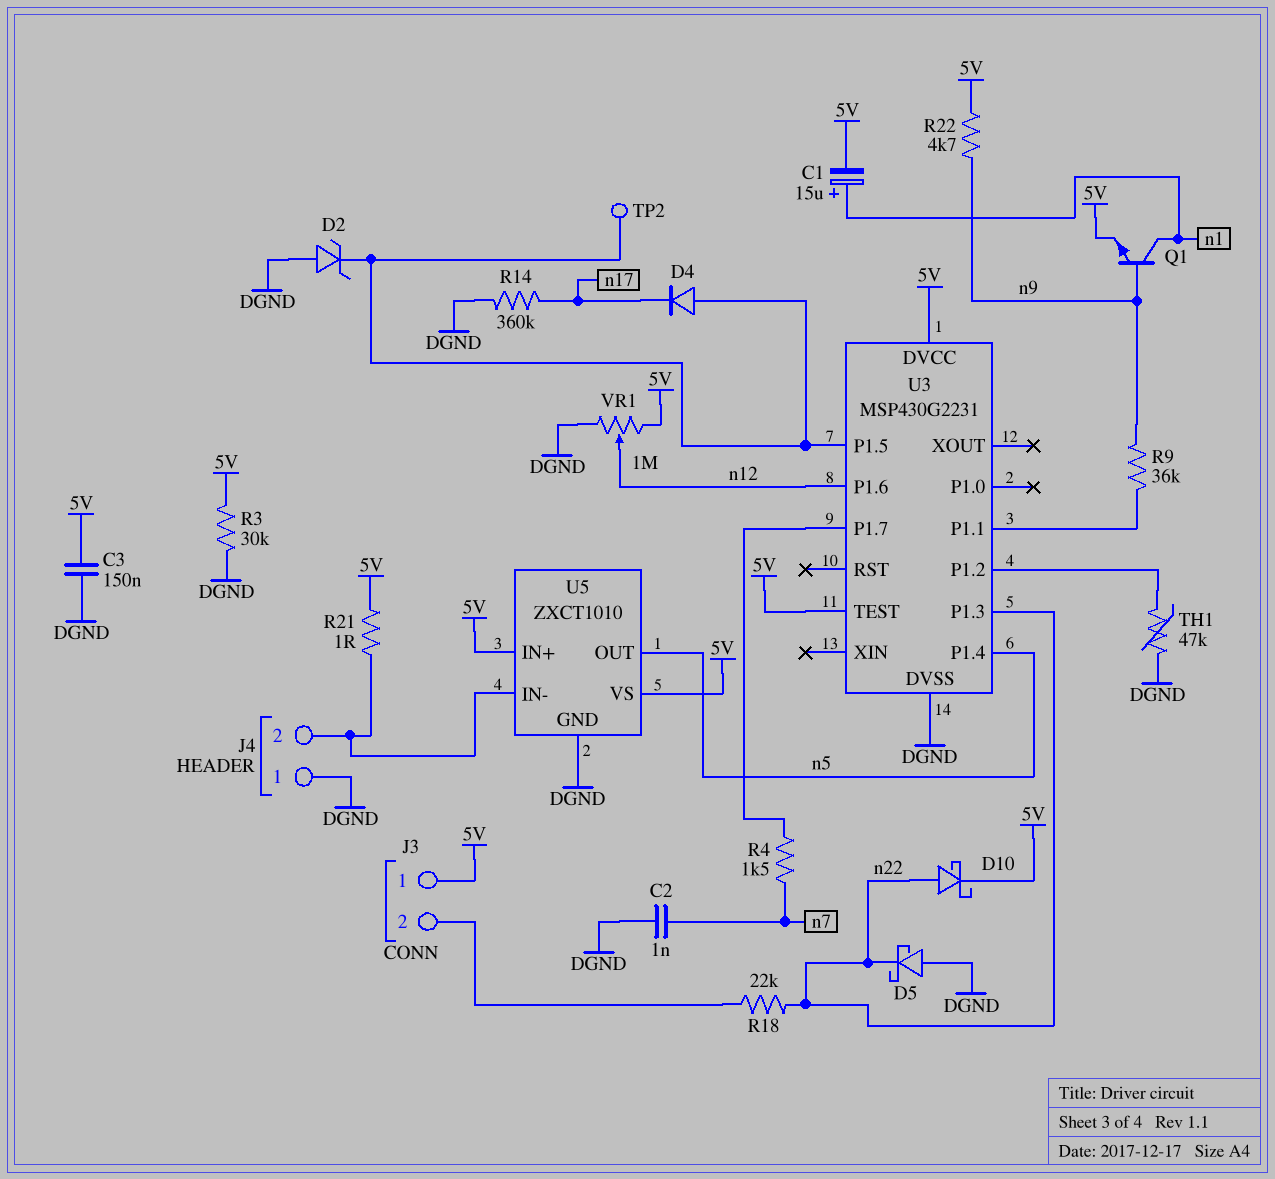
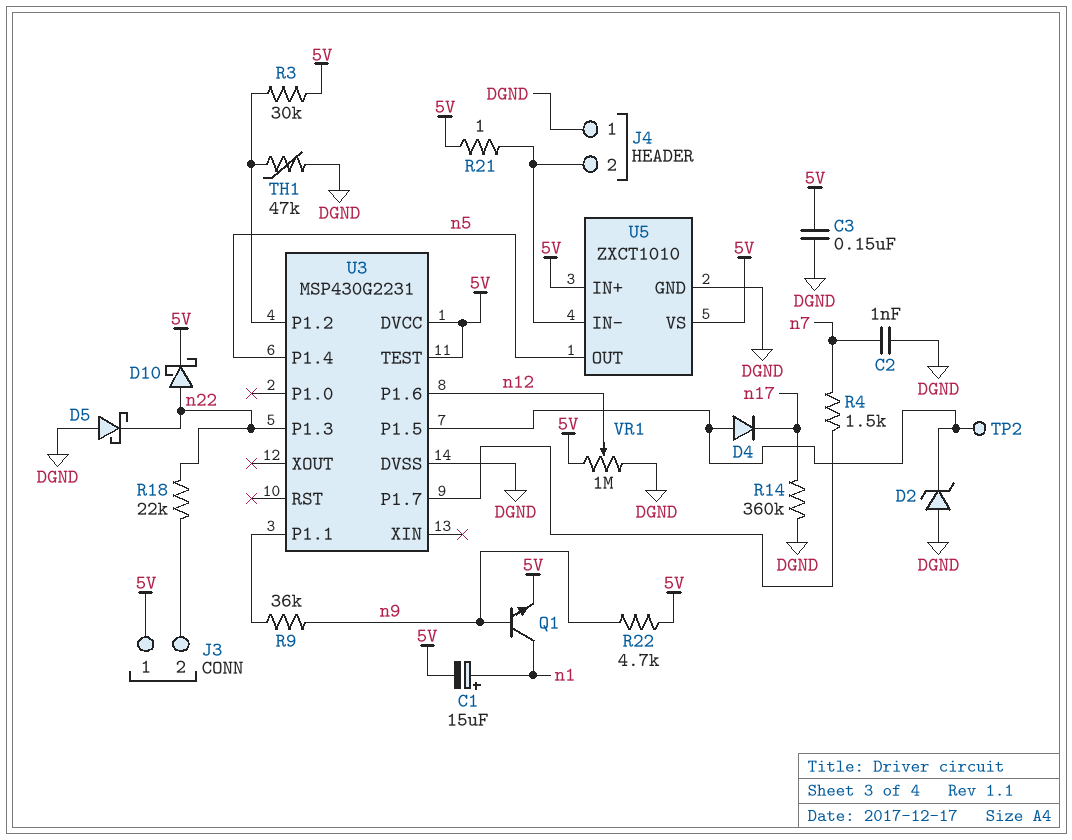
R3: 30k (5V, DGND) -> 30k (5V, U3/P1.2)

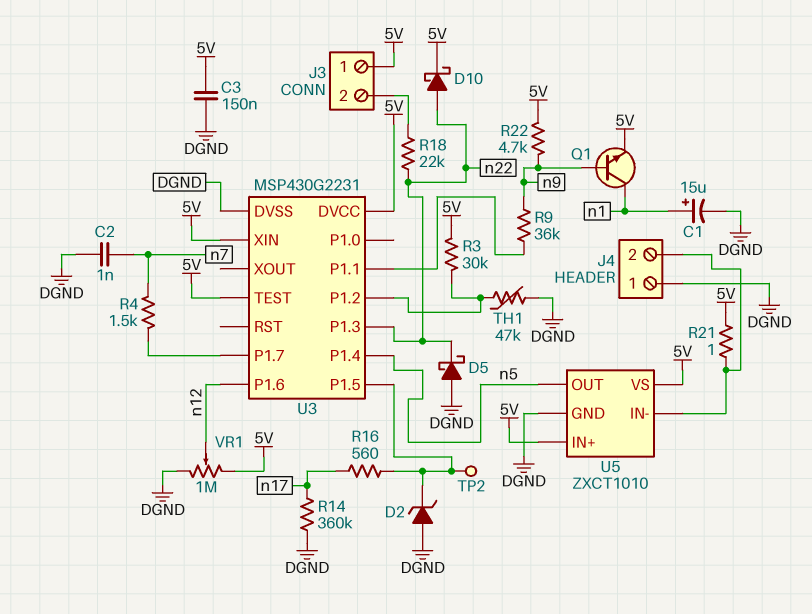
C1: 15uF (plus n1, minus 5V) -> 15uF (plus n1, minus DGND)
D4: diode (A U3/P1.5, K n17) -> none
R16: none -> 560 (U3/P1.5, n17)
U3 pin XIN: none -> 5V

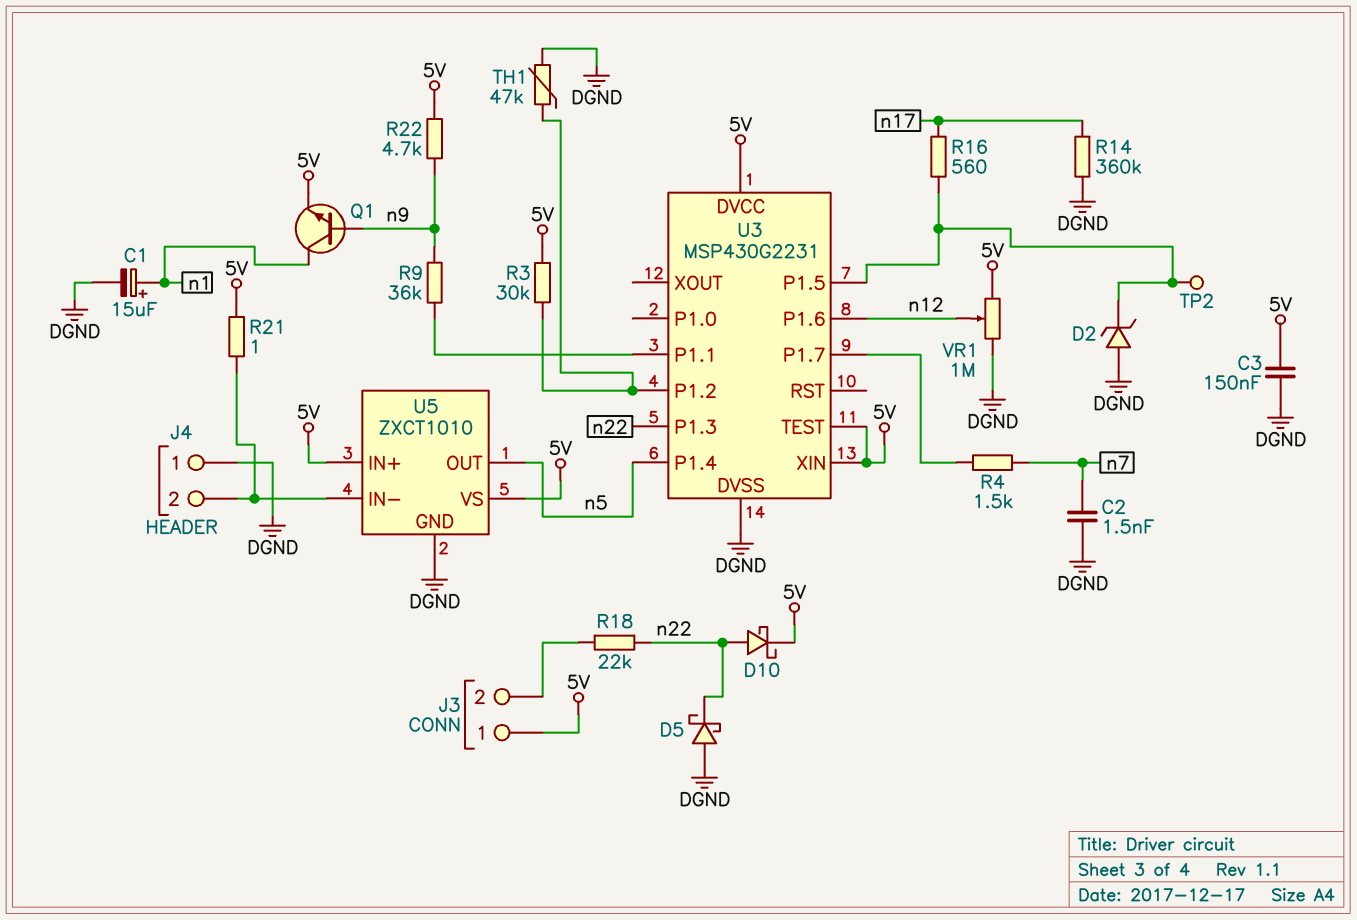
C2: 1nF (DGND, n7) -> 1.5nF (DGND, n7)

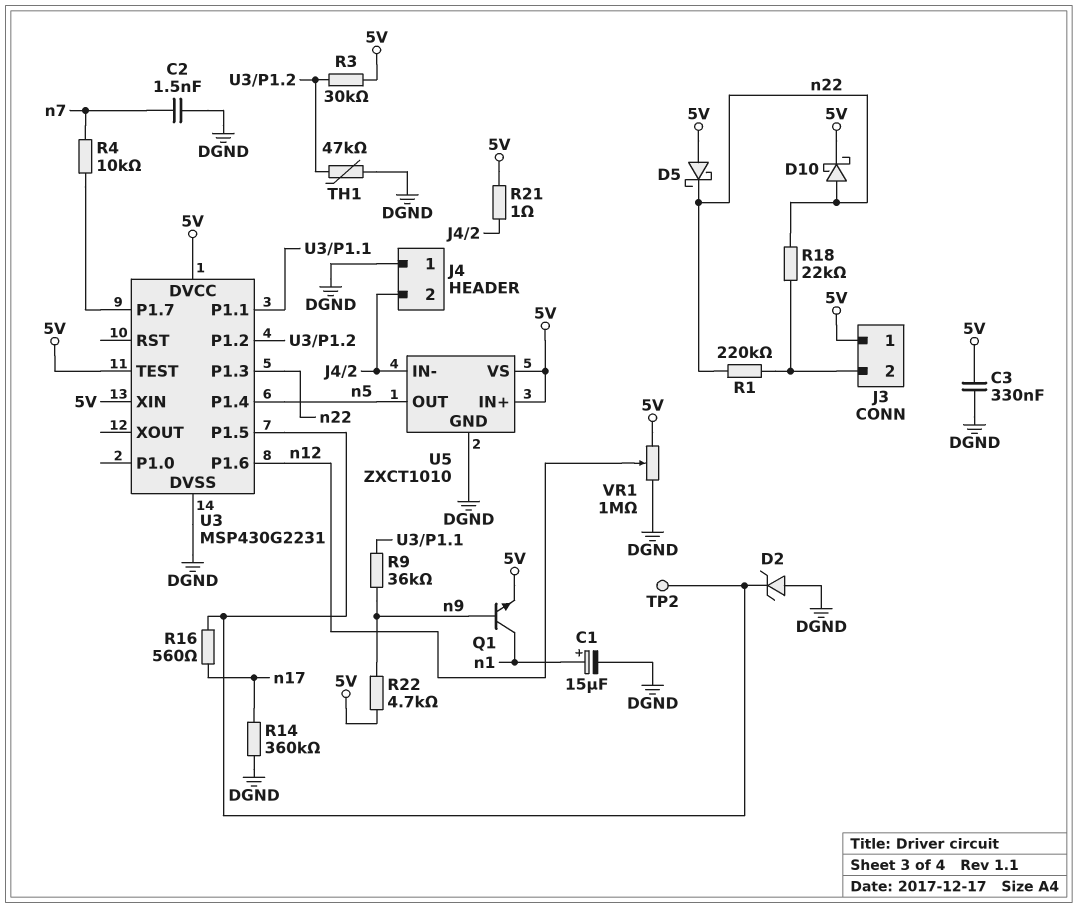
C3: 150nF (5V, DGND) -> 330nF (5V, DGND)
D5: schottky (A DGND, K n22) -> schottky (A 5V, K n22)
R1: none -> 220k (J3/2, n22)
R4: 1.5k (U3/P1.7, n7) -> 10k (U3/P1.7, n7)

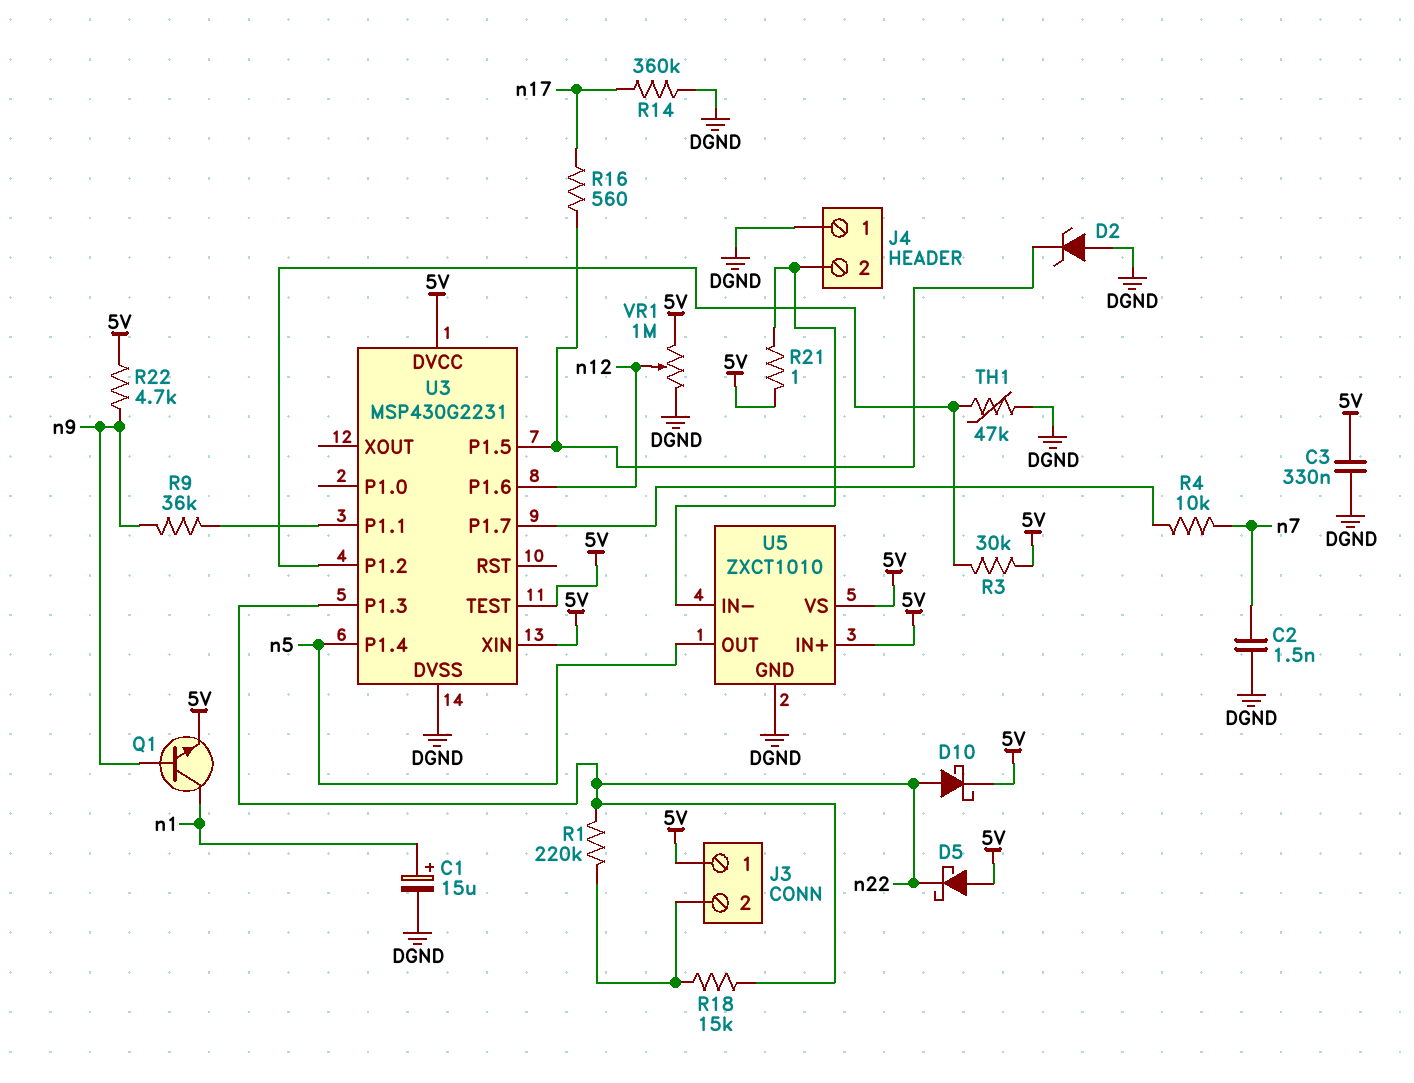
R18: 22k (J3/2, n22) -> 15k (J3/2, n22)
TP2: test point (U3/P1.5) -> none

